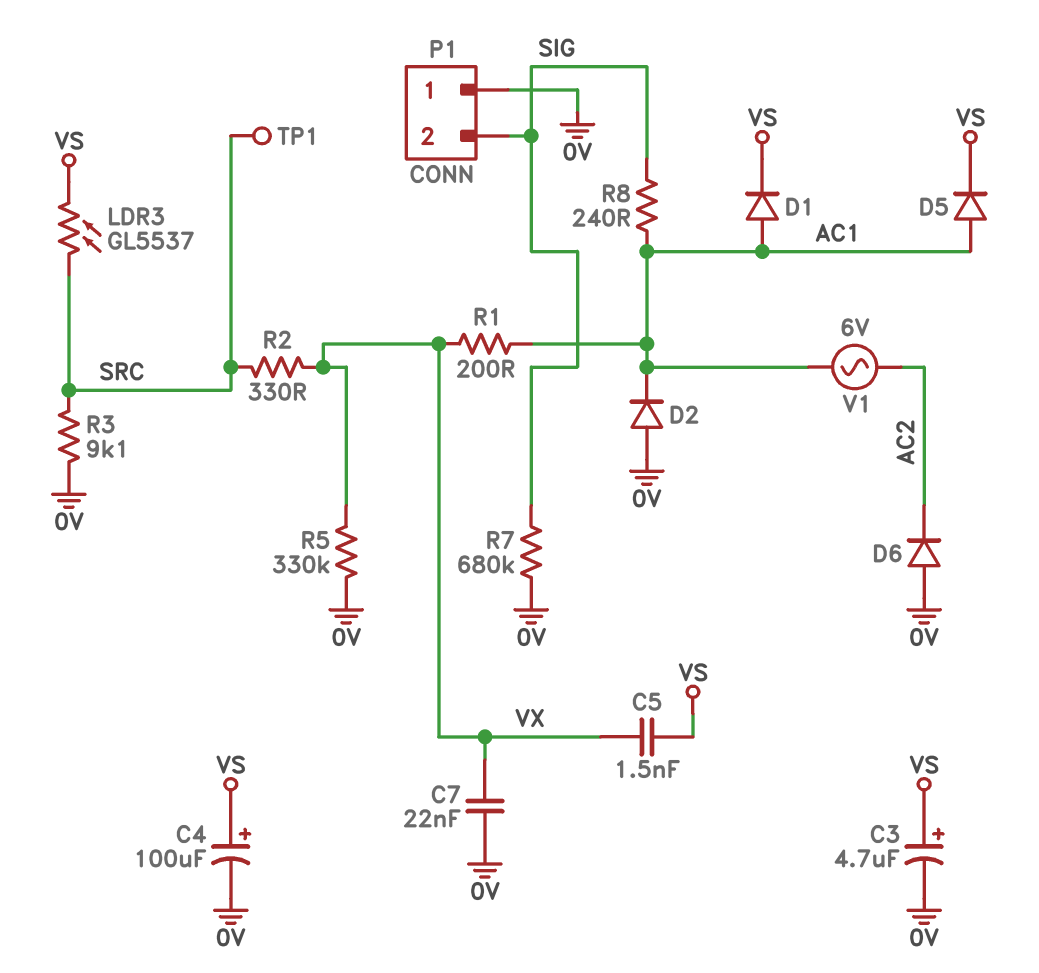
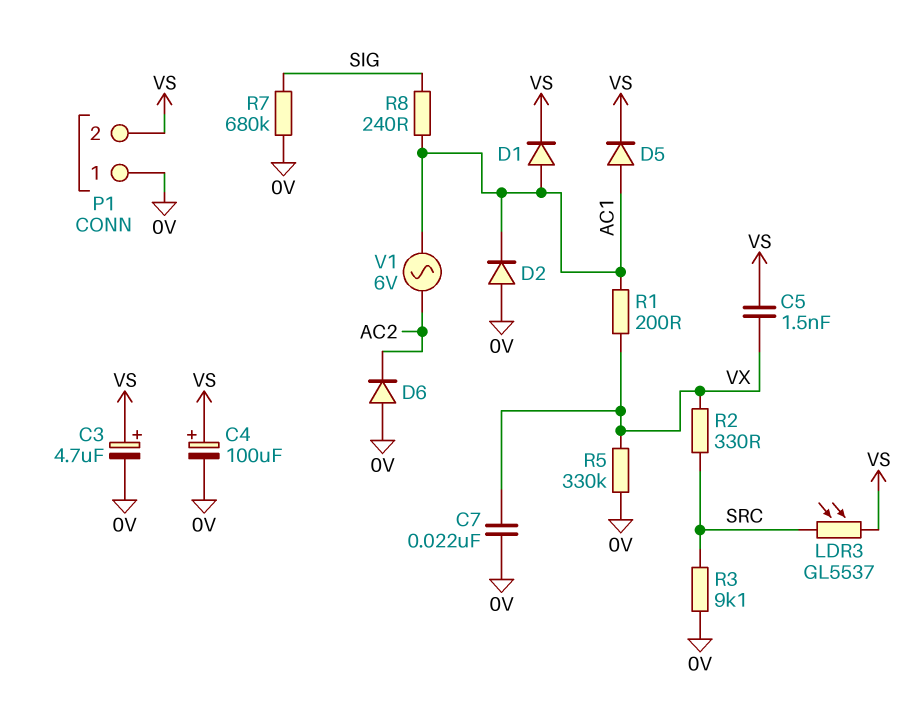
P1 pin 2: SIG -> VS
TP1: test point (SRC) -> none

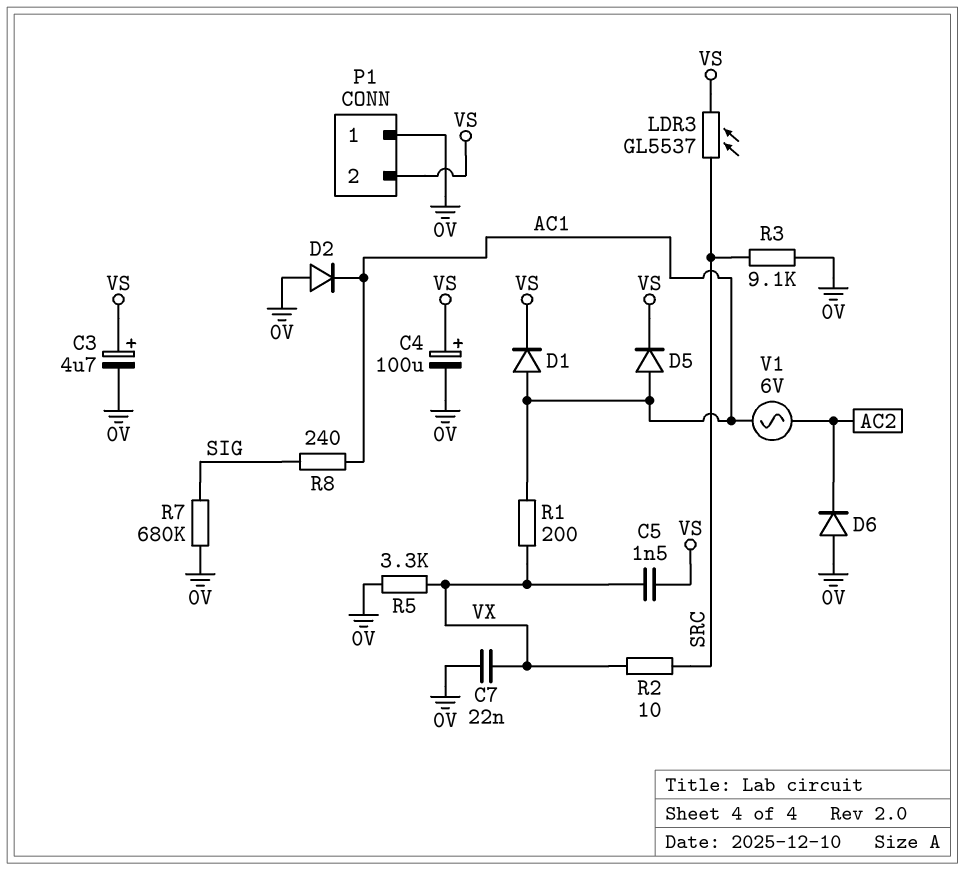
R2: 330 (SRC, VX) -> 10 (SRC, VX)
R5: 330k (0V, VX) -> 3.3k (0V, VX)

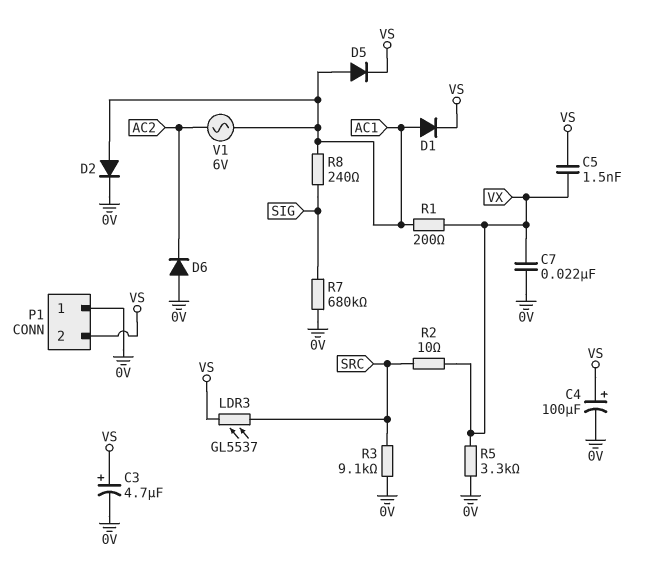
D2: diode (A 0V, K AC1) -> diode (A AC1, K 0V)

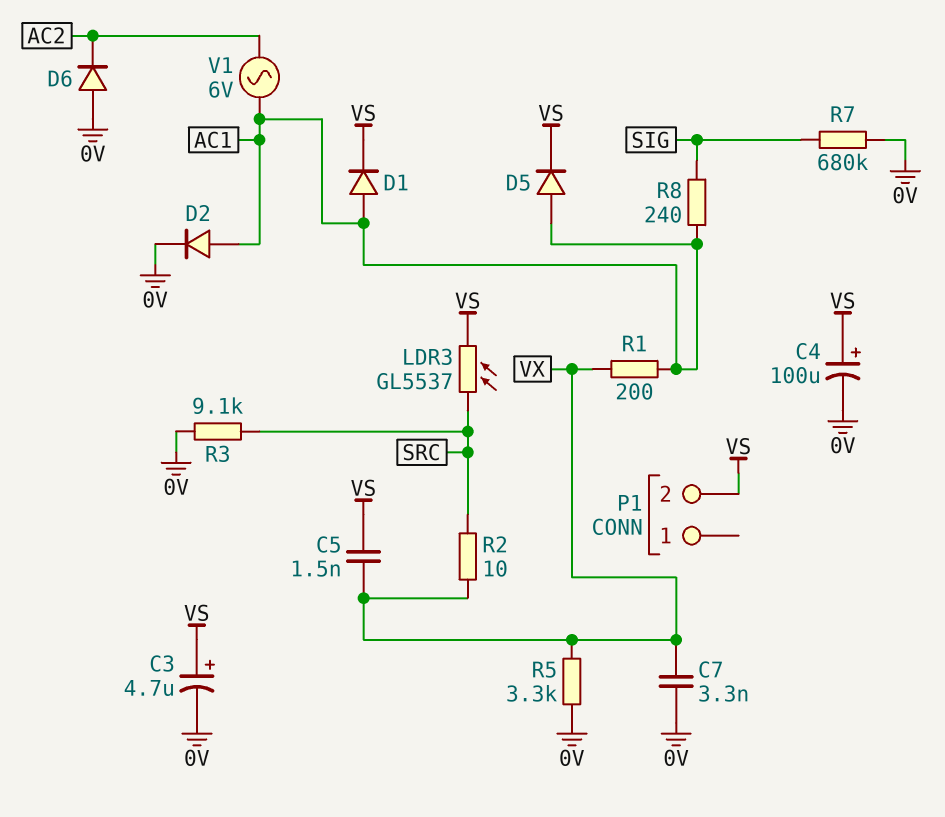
C7: 22nF (0V, VX) -> 3.3nF (0V, VX)
P1 pin 1: 0V -> none

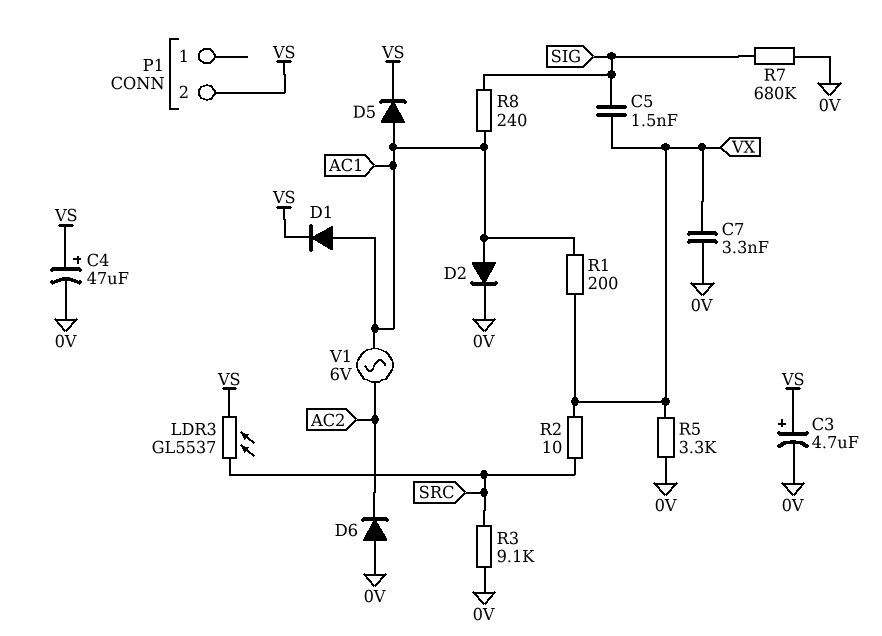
C4: 100uF (plus VS, minus 0V) -> 47uF (plus VS, minus 0V)
C5: 1.5nF (VS, VX) -> 1.5nF (SIG, VX)

